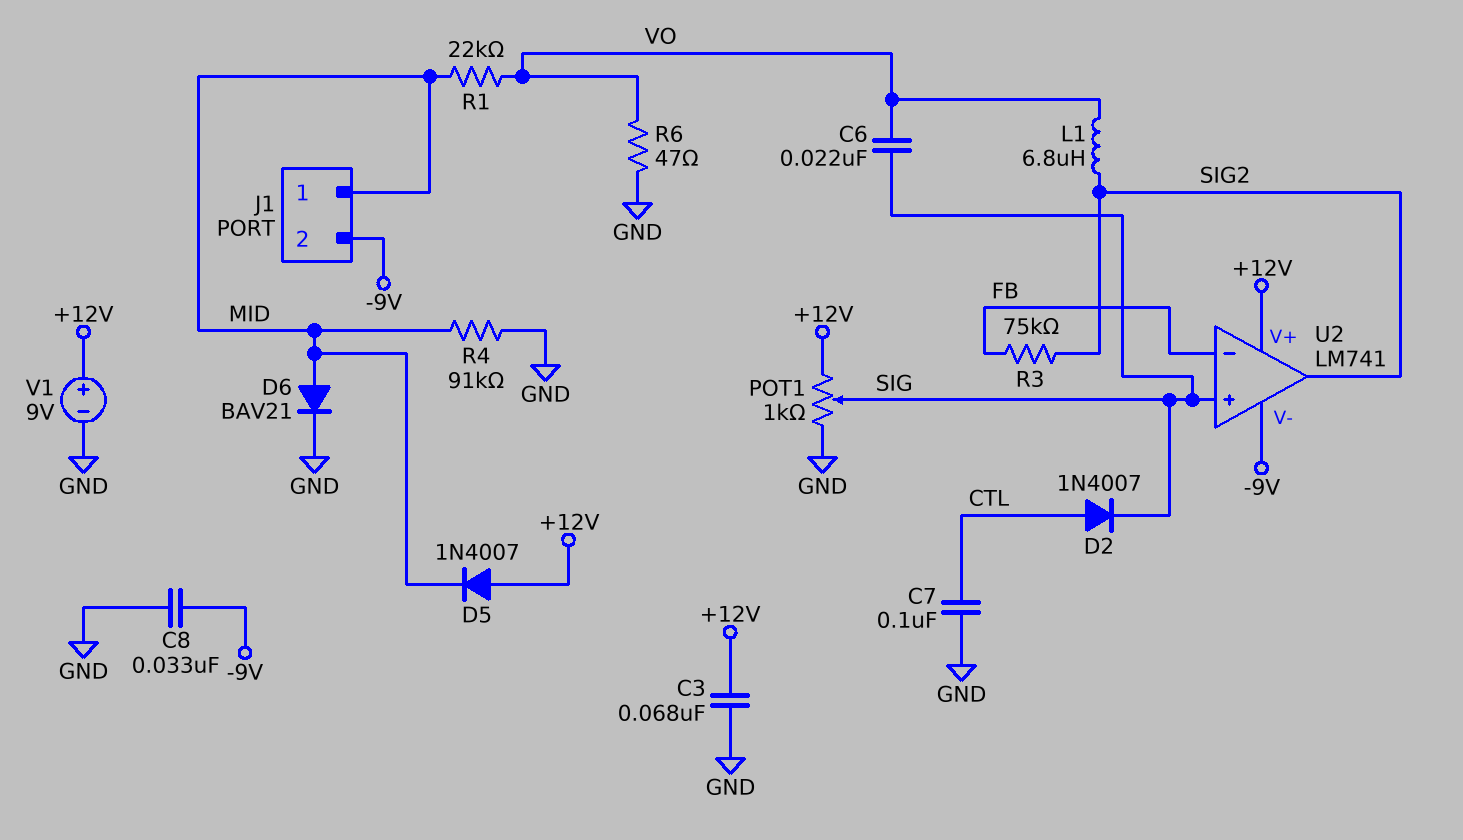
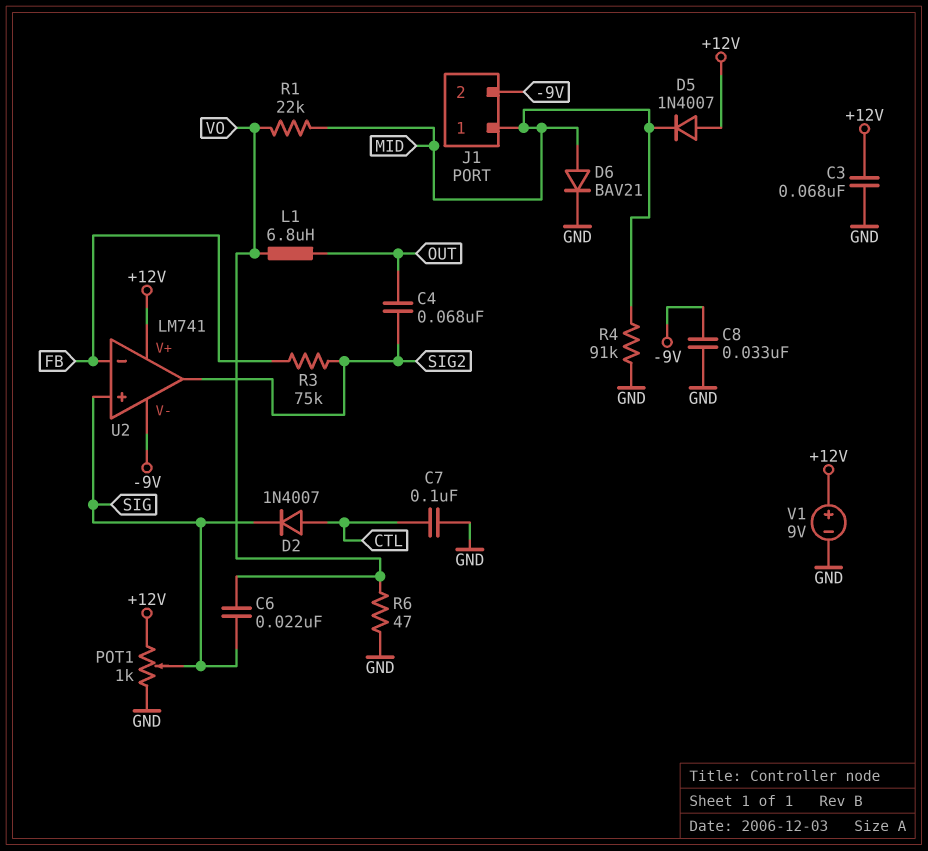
C4: none -> 68nF (OUT, SIG2)
L1: 6.8uH (SIG2, VO) -> 6.8uH (OUT, VO)

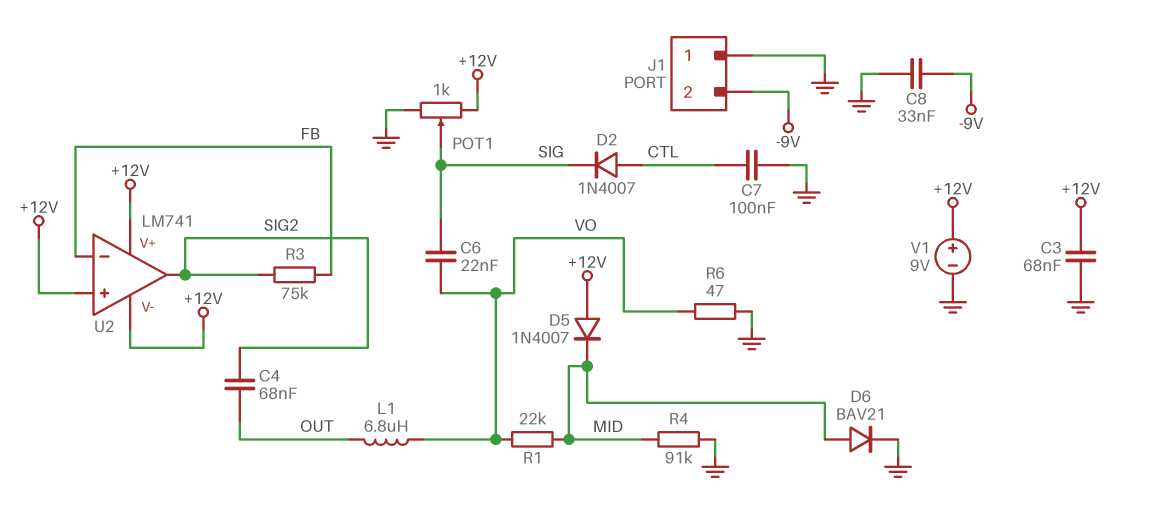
J1 pin 1: MID -> GND
U2 pin V-: -9V -> +12V
U2 pin in+: SIG -> +12V

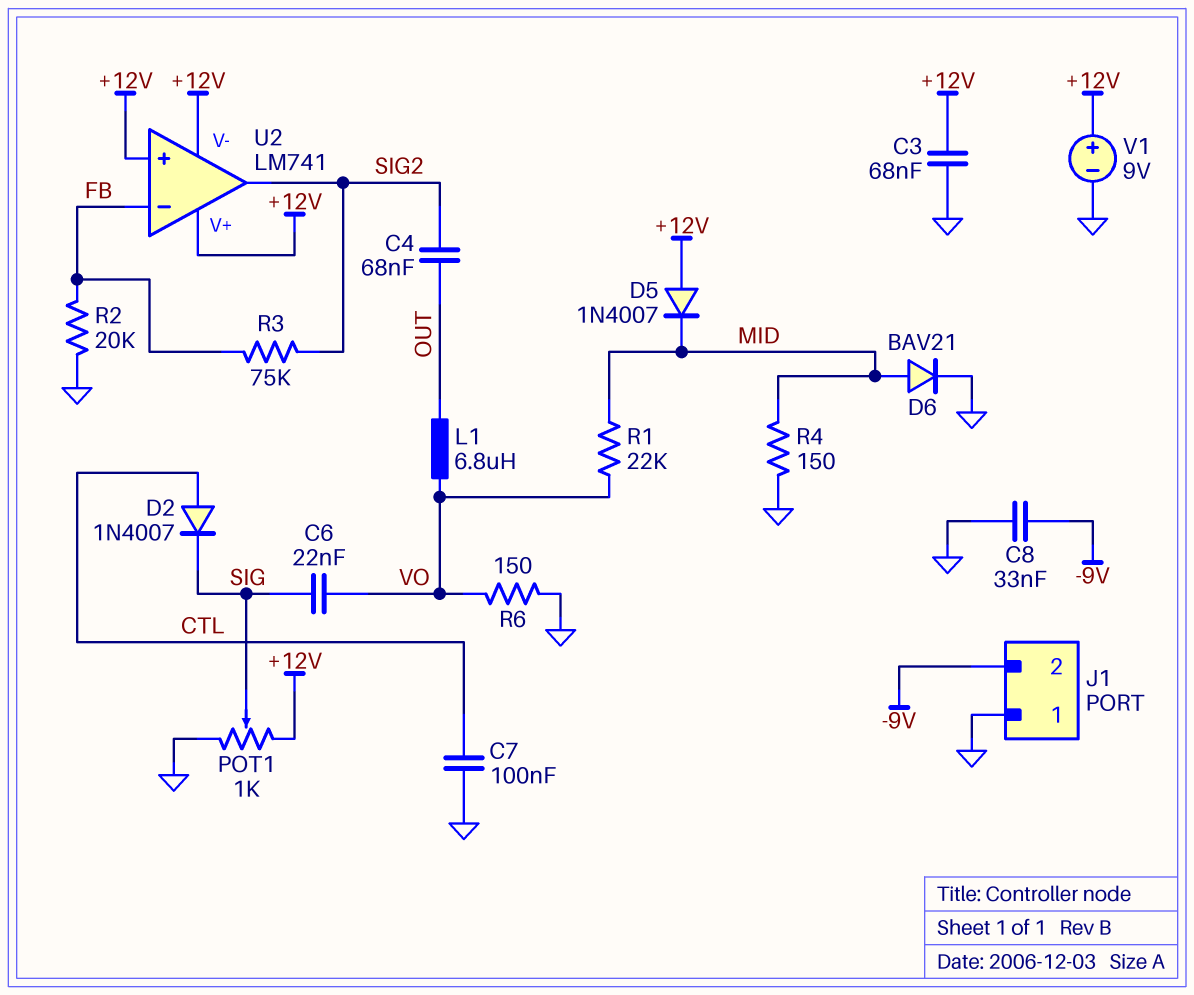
R2: none -> 20k (FB, GND)
R4: 91k (GND, MID) -> 150 (GND, MID)
R6: 47 (GND, VO) -> 150 (GND, VO)

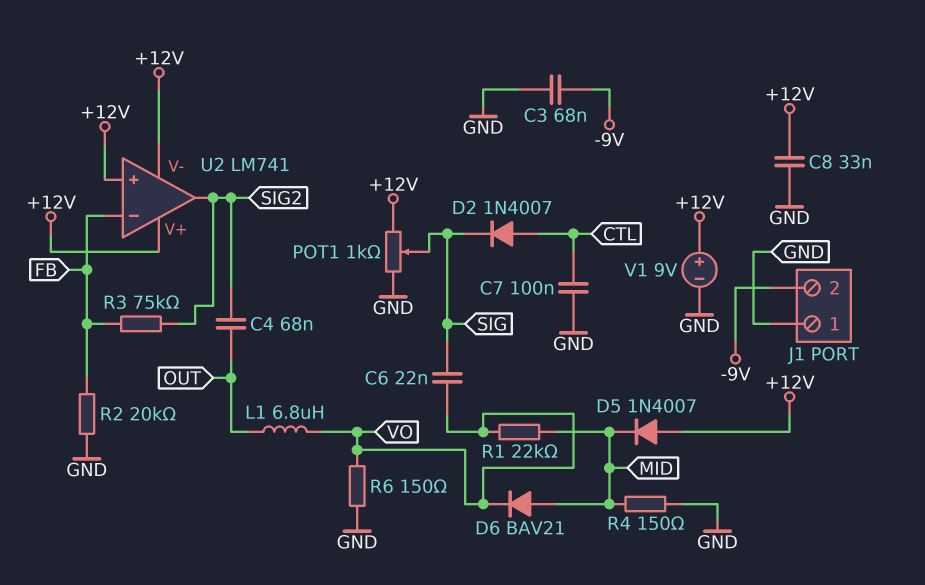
C3: 68nF (+12V, GND) -> 68nF (-9V, GND)
C8: 33nF (-9V, GND) -> 33nF (+12V, GND)
D6: diode BAV21 (A MID, K GND) -> diode BAV21 (A MID, K VO)

